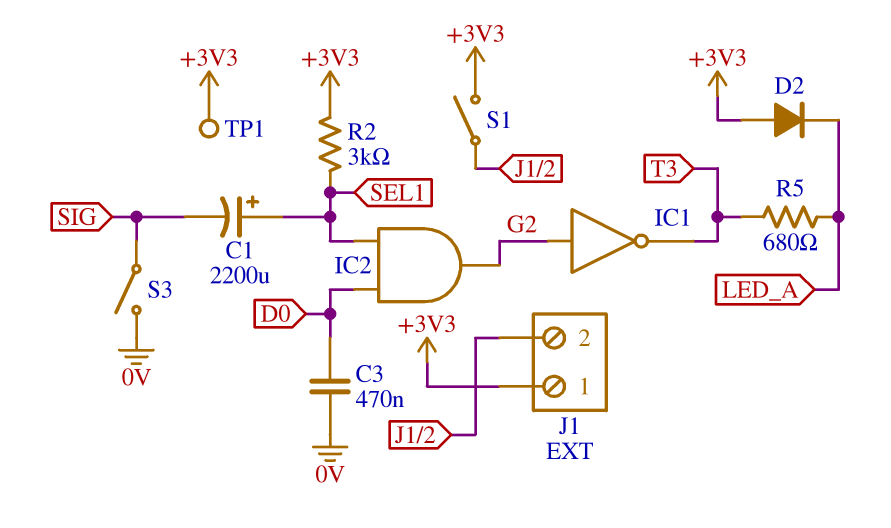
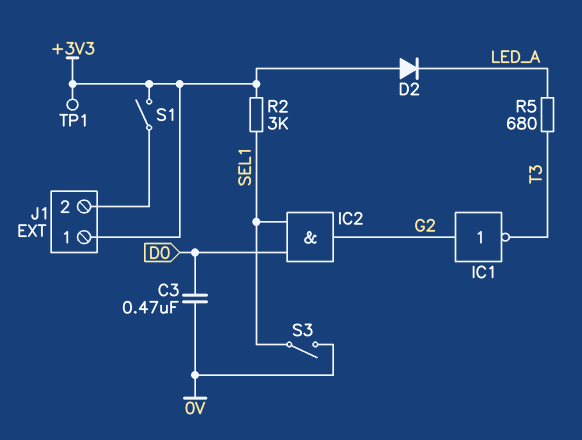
C1: 2200uF (plus SEL1, minus SIG) -> none
S3: switch (0V, SIG) -> switch (0V, SEL1)

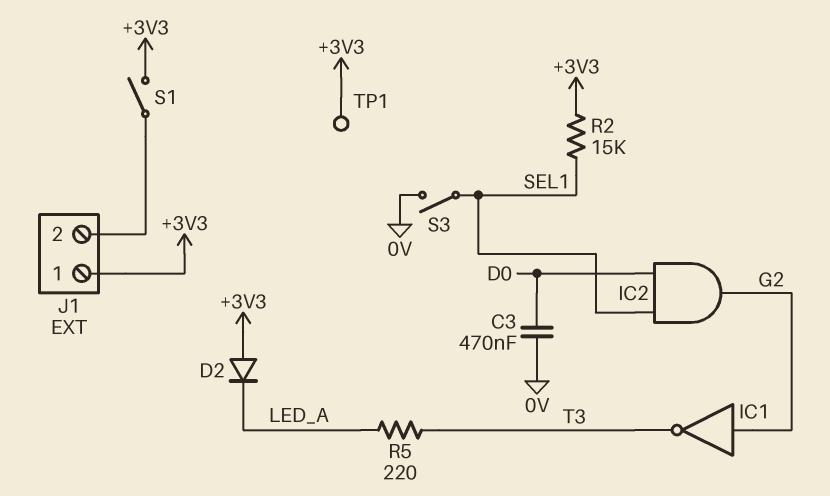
R2: 3k (+3V3, SEL1) -> 15k (+3V3, SEL1)
R5: 680 (LED_A, T3) -> 220 (LED_A, T3)

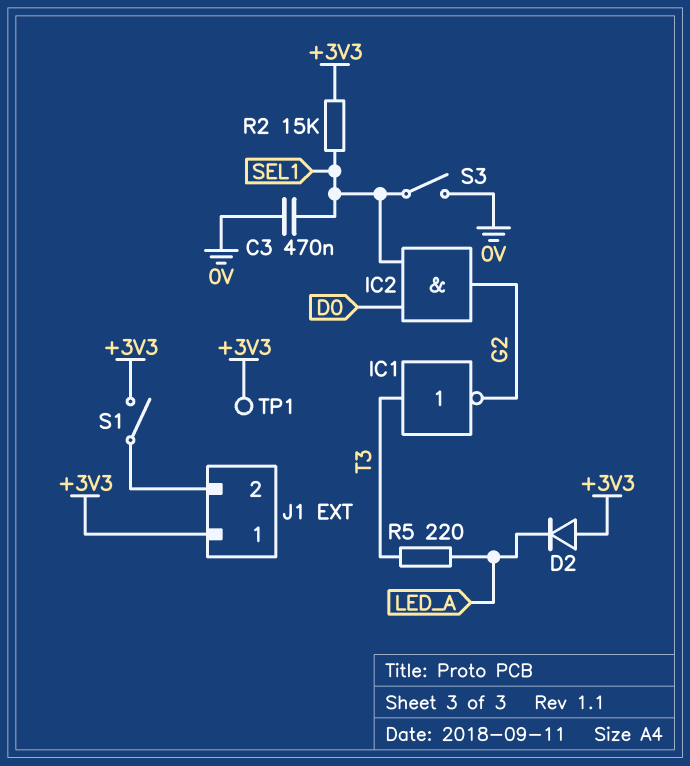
C3: 470nF (0V, D0) -> 470nF (0V, SEL1)
IC1: NOT (in G2, out T3) -> NOT (in T3, out G2)

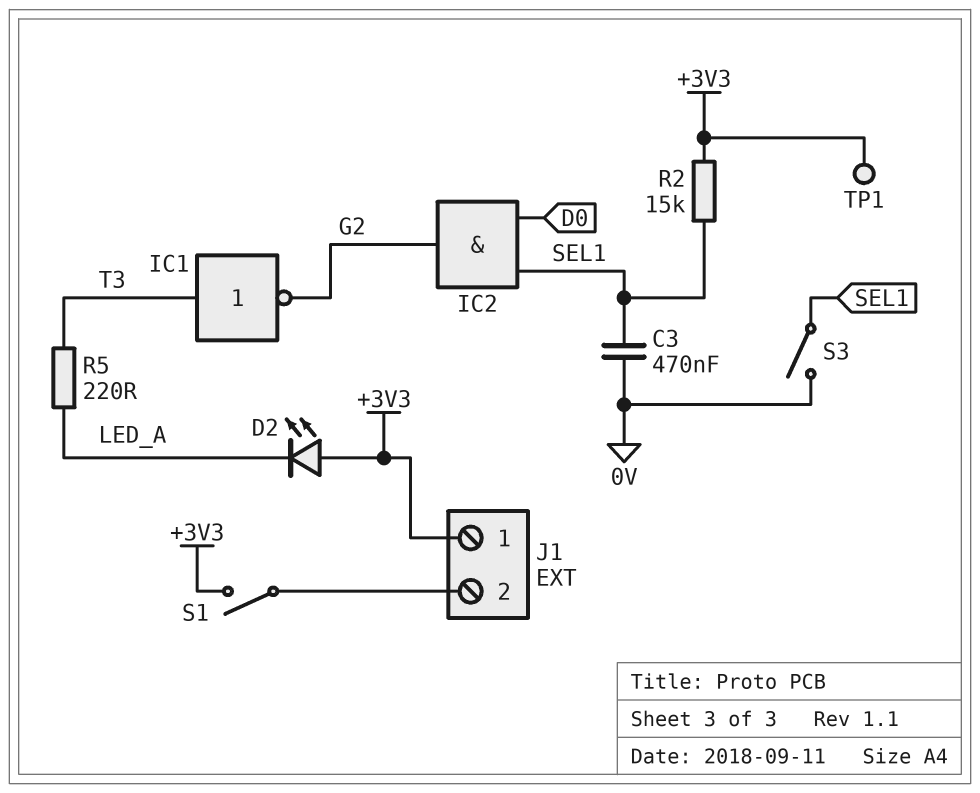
D2: diode (A +3V3, K LED_A) -> LED (A +3V3, K LED_A)

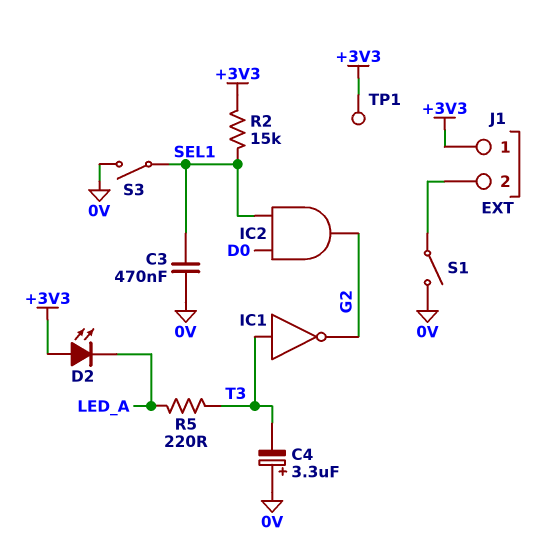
C4: none -> 3.3uF (plus 0V, minus T3)
S1: switch (+3V3, J1/2) -> switch (0V, J1/2)

